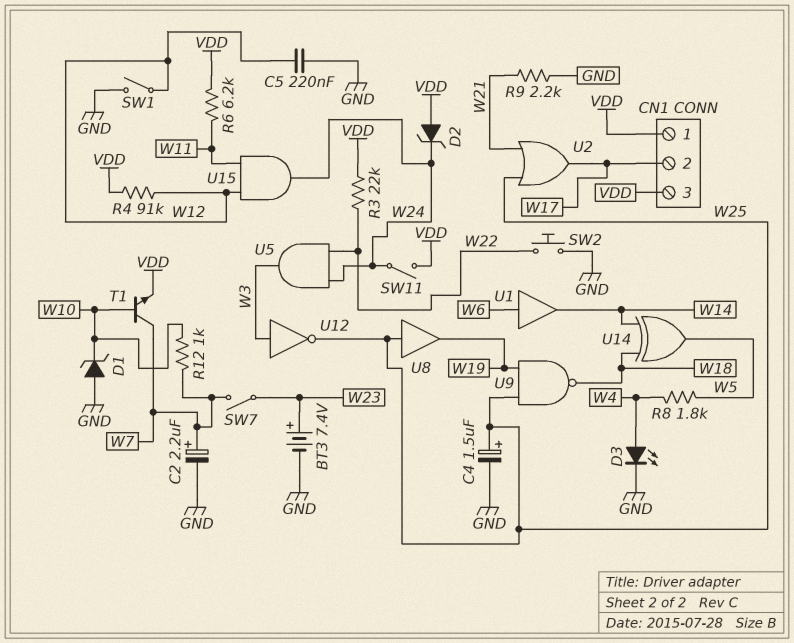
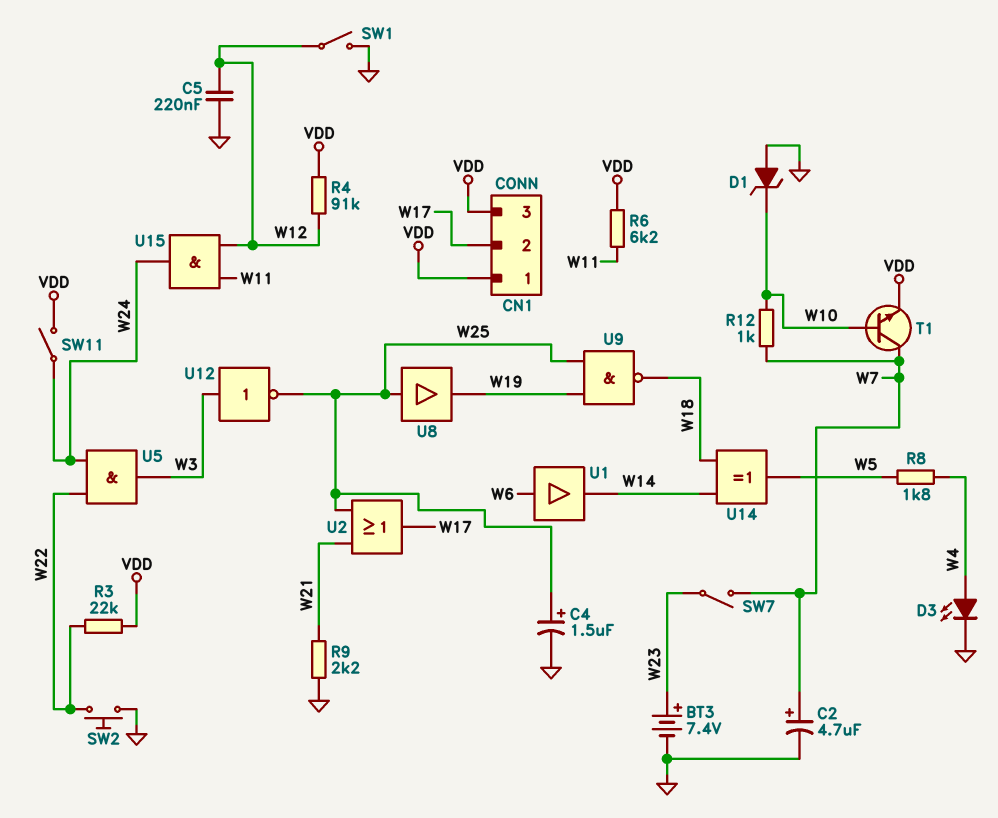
C2: 2.2uF (plus W7, minus GND) -> 4.7uF (plus W7, minus GND)
D2: zener (A VDD, K W24) -> none

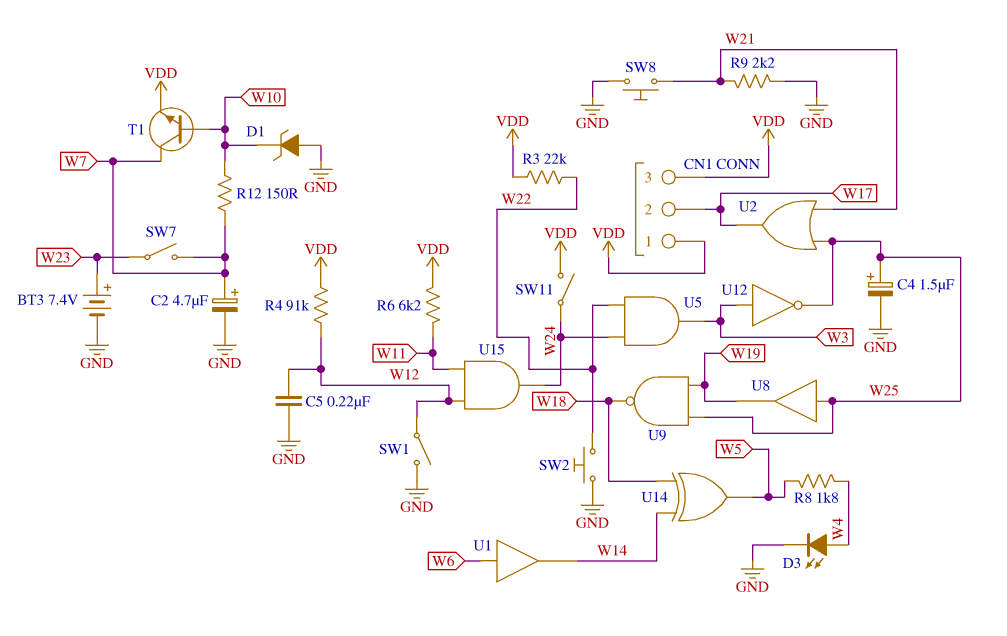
R12: 1k (W7, W10) -> 150 (W7, W10)
SW8: none -> button (GND, W21)

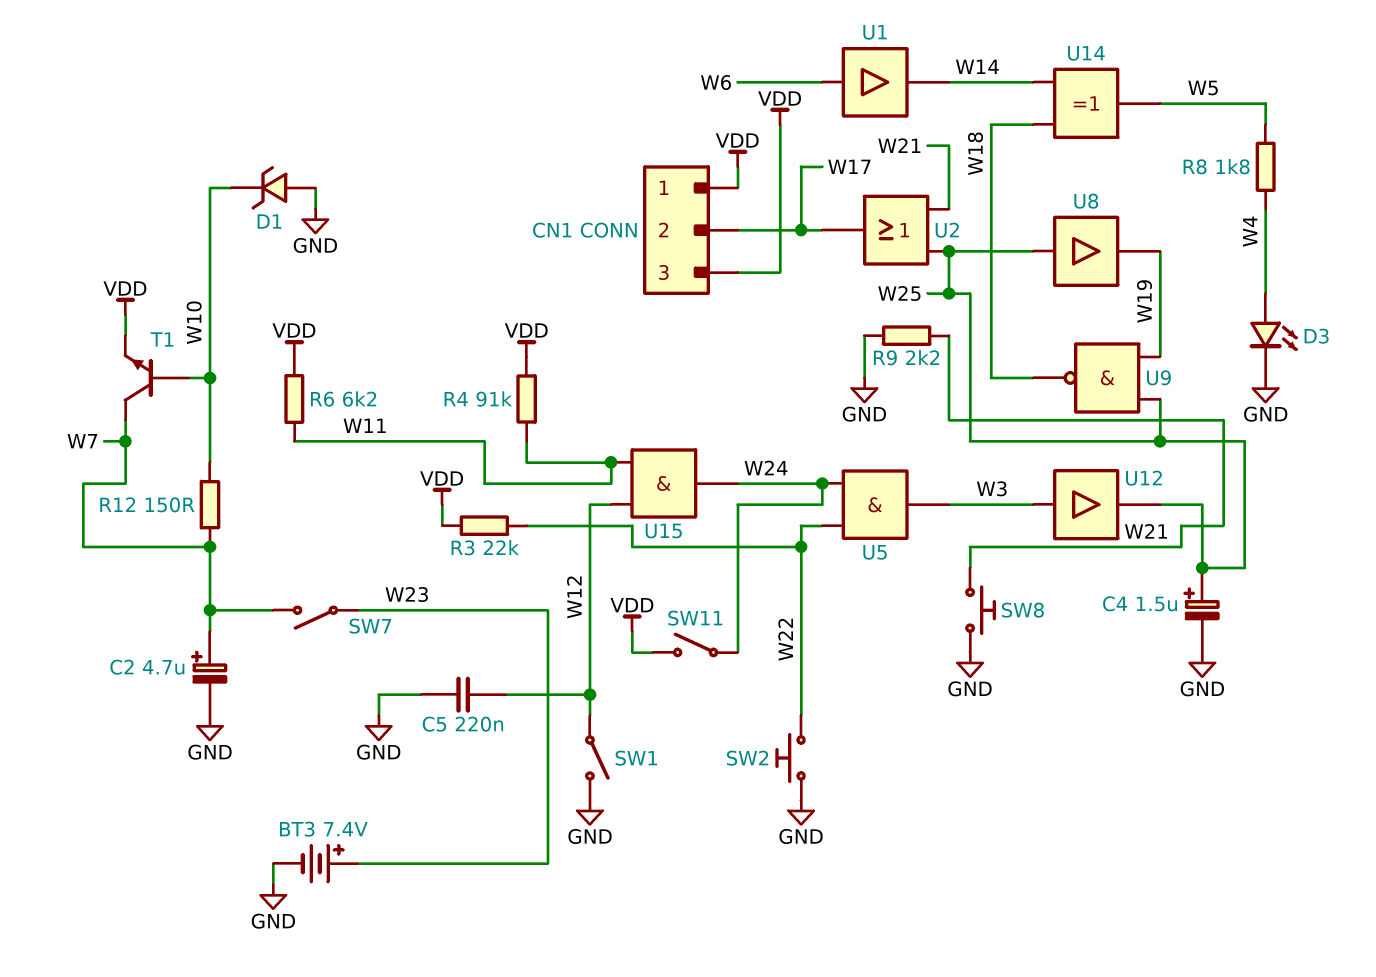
R4: 91k (VDD, W12) -> 91k (VDD, W11)
U12: NOT (in W3, out W25) -> buffer (in W3, out W25)

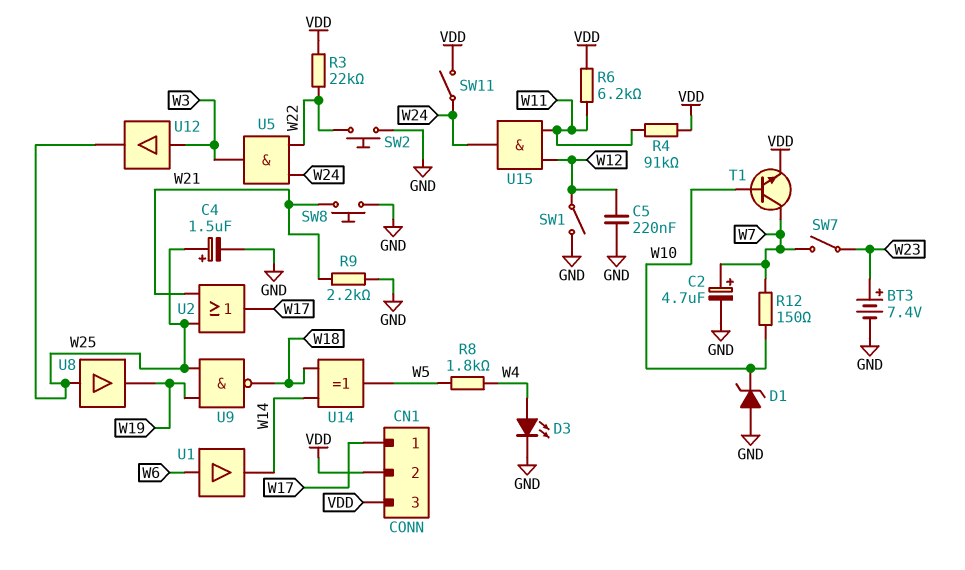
CN1 pin 1: VDD -> W17
CN1 pin 2: W17 -> VDD

